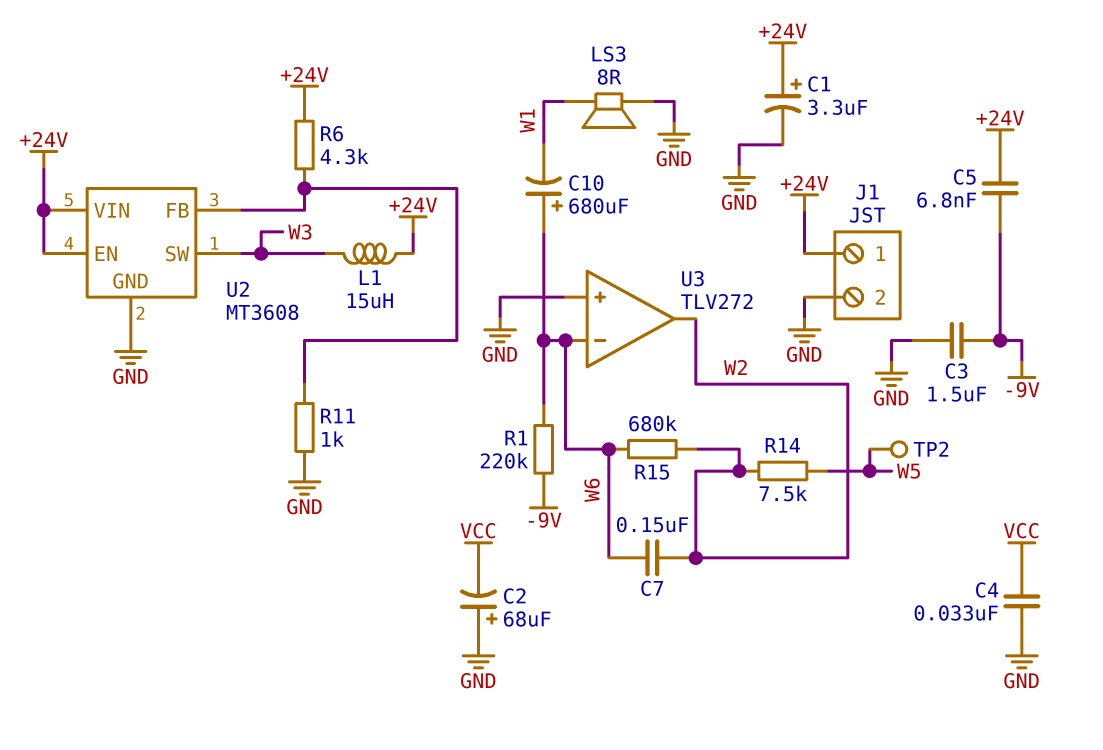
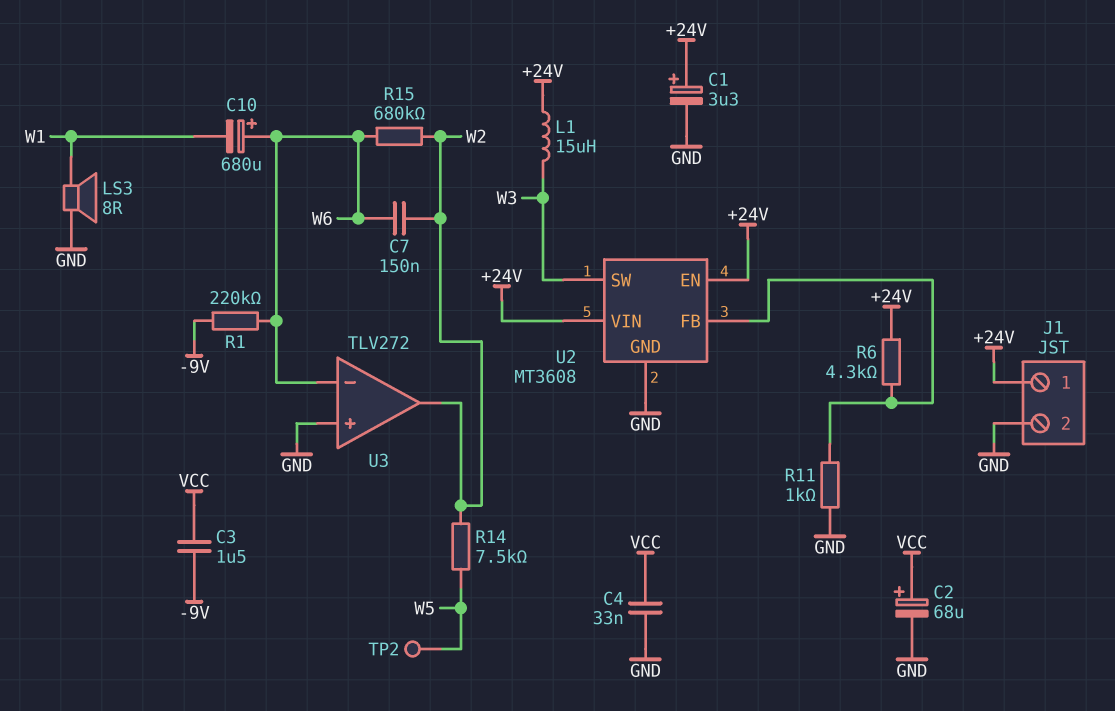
C2: 68uF (plus GND, minus VCC) -> 68uF (plus VCC, minus GND)
C3: 1.5uF (-9V, GND) -> 1.5uF (-9V, VCC)
C5: 6.8nF (+24V, -9V) -> none

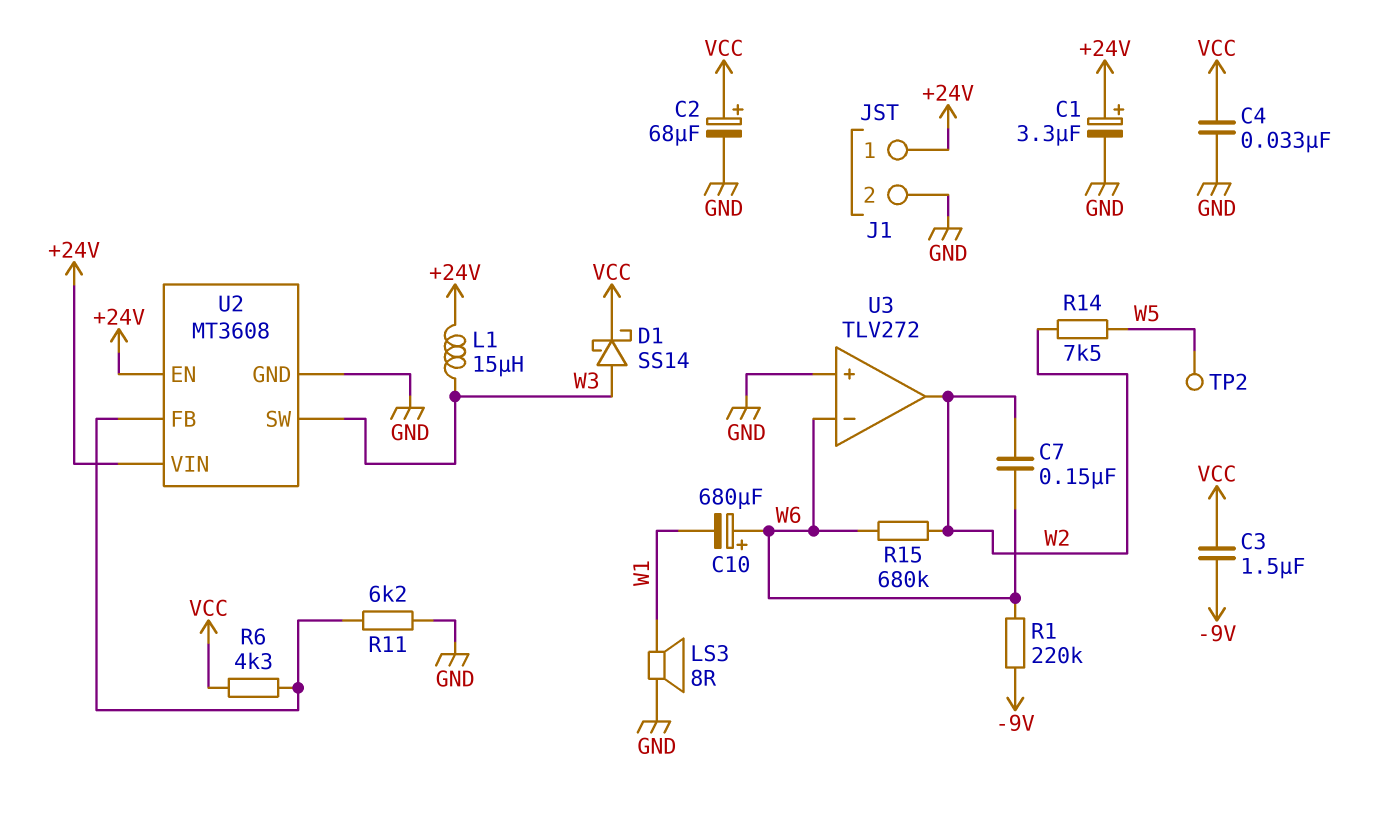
D1: none -> schottky SS14 (A W3, K VCC)
R6: 4.3k (+24V, U2/FB) -> 4.3k (U2/FB, VCC)
R11: 1k (GND, U2/FB) -> 6.2k (GND, U2/FB)

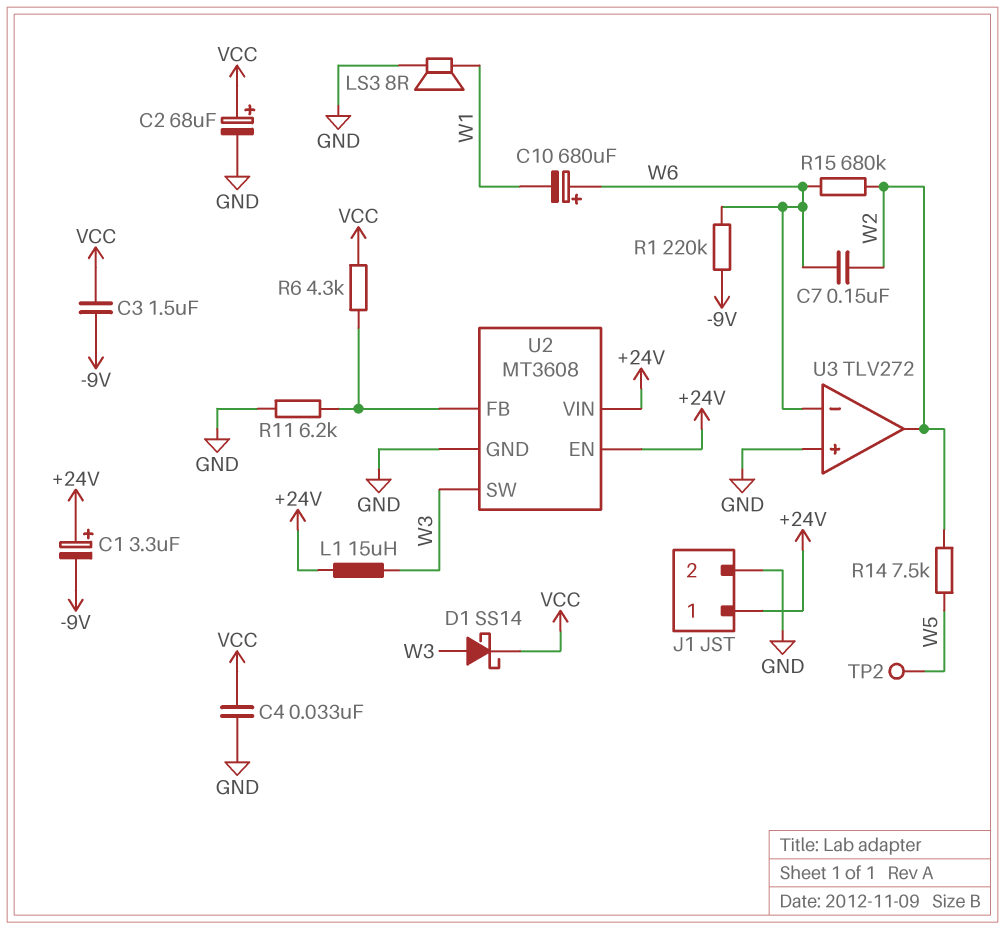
C1: 3.3uF (plus +24V, minus GND) -> 3.3uF (plus +24V, minus -9V)

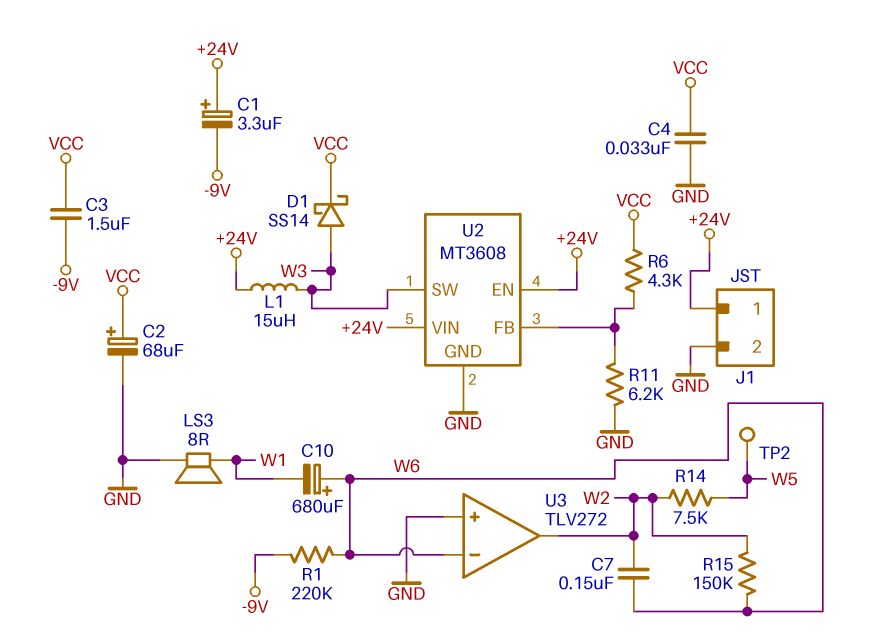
R15: 680k (W2, W6) -> 150k (W2, W6)

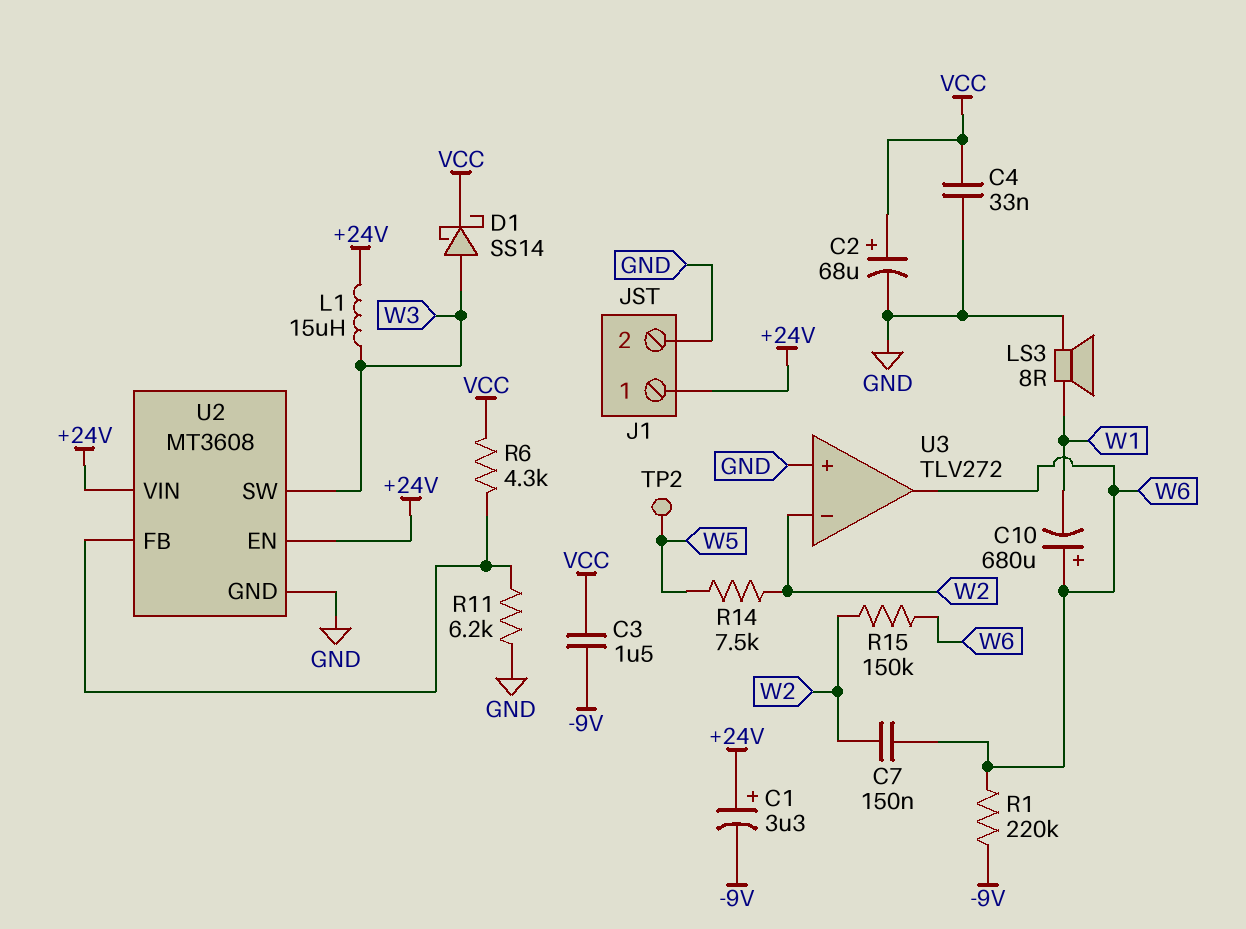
U3 pin in-: W6 -> W2
U3 pin out: W2 -> W6

